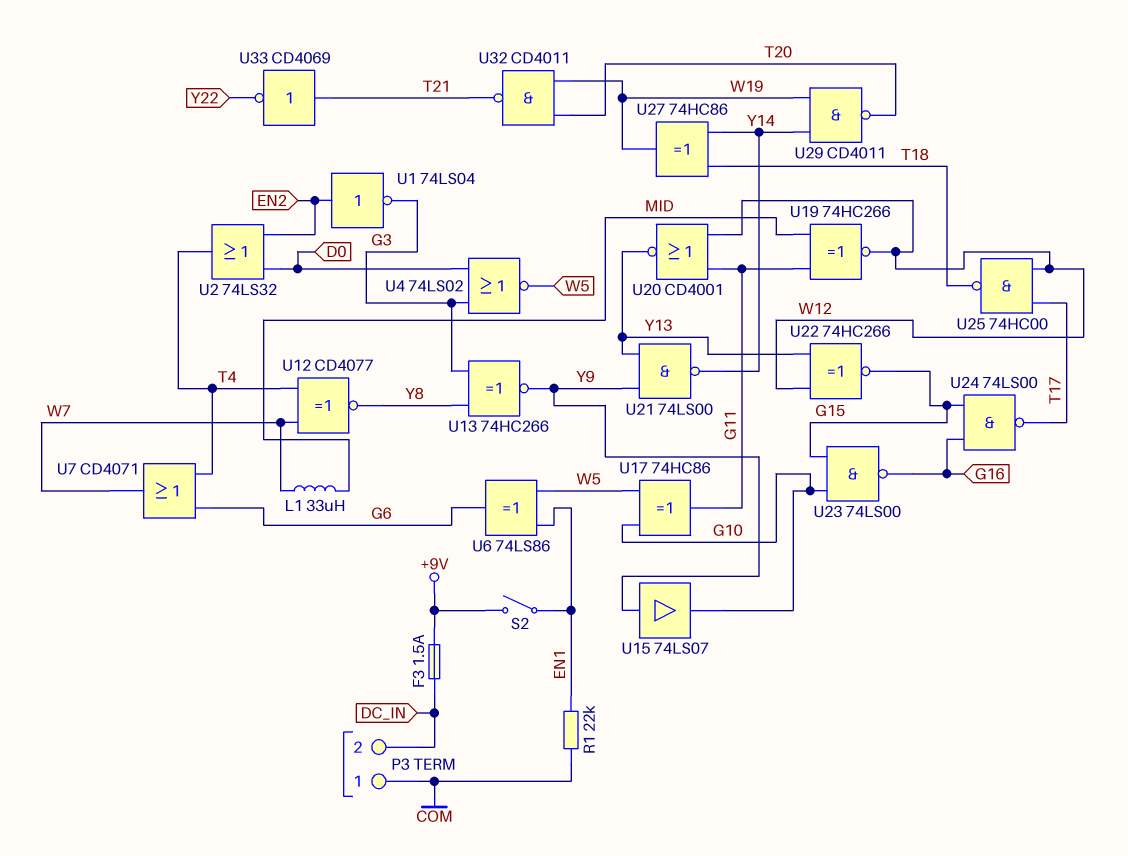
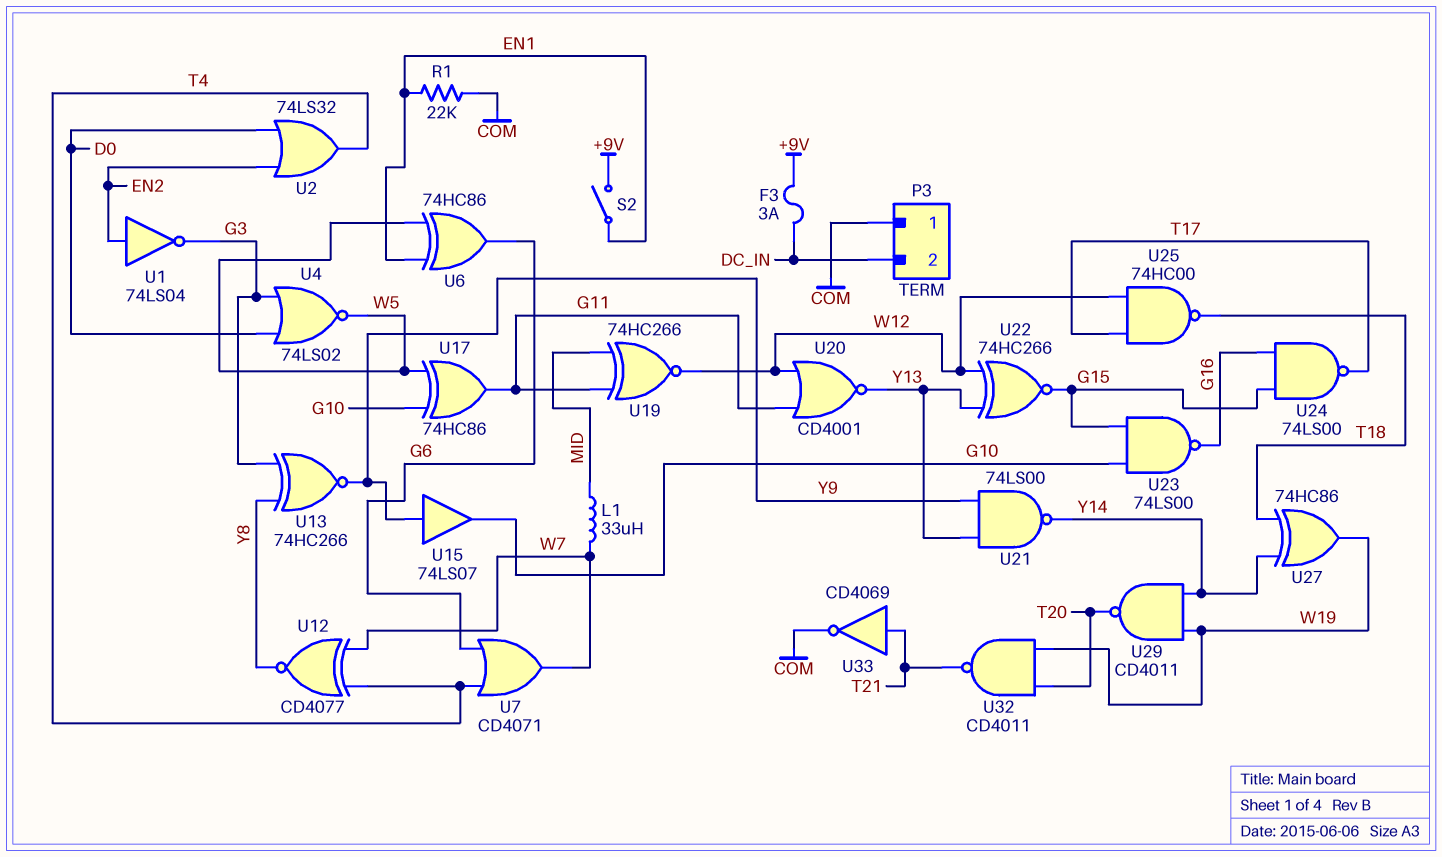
F3: 1.5A (+9V, DC_IN) -> 3A (+9V, DC_IN)
U6: XOR 74LS86 (in EN1, in W5, out G6) -> XOR 74HC86 (in EN1, in W5, out G6)
U33: NOT CD4069 (in T21, out Y22) -> NOT CD4069 (in T21, out COM)

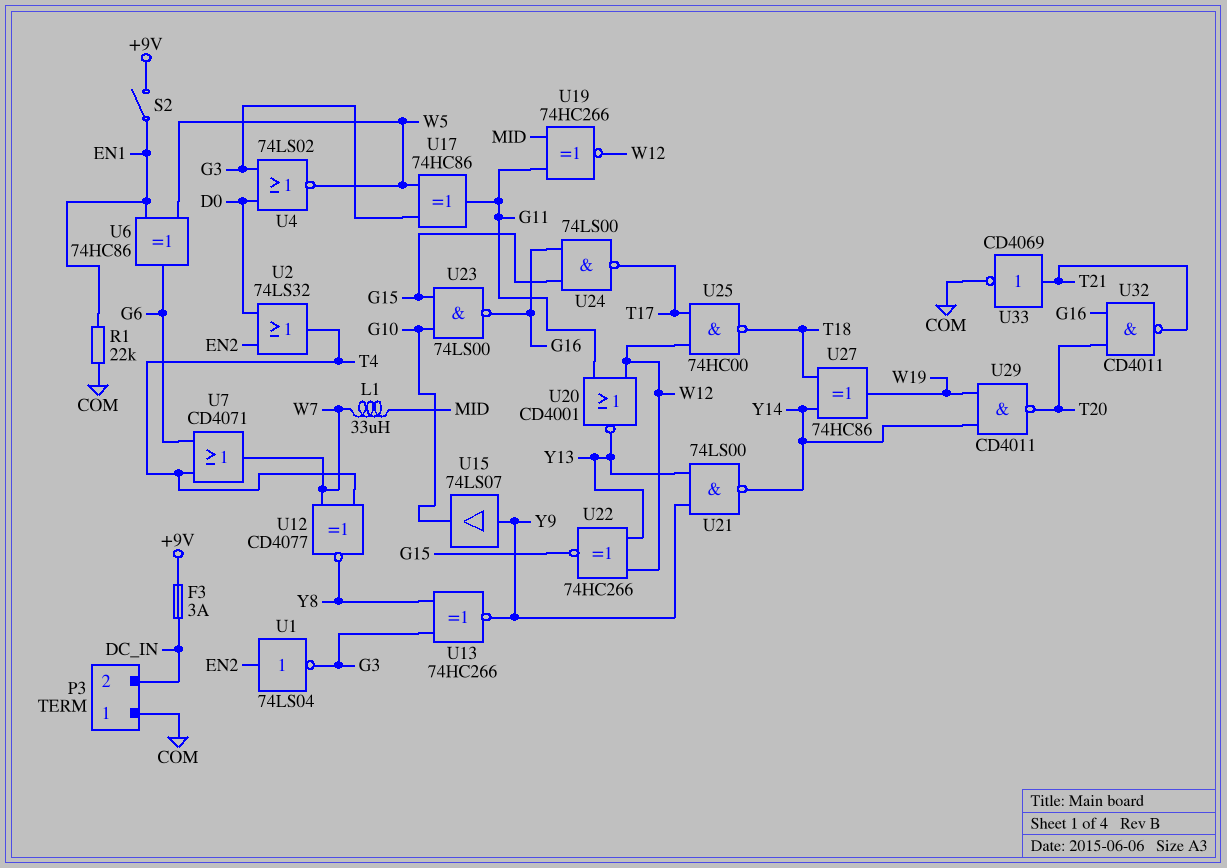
U17: XOR 74HC86 (in G10, in W5, out G11) -> XOR 74HC86 (in G3, in W5, out G11)
U32: NAND CD4011 (in T20, in W19, out T21) -> NAND CD4011 (in G16, in T20, out T21)

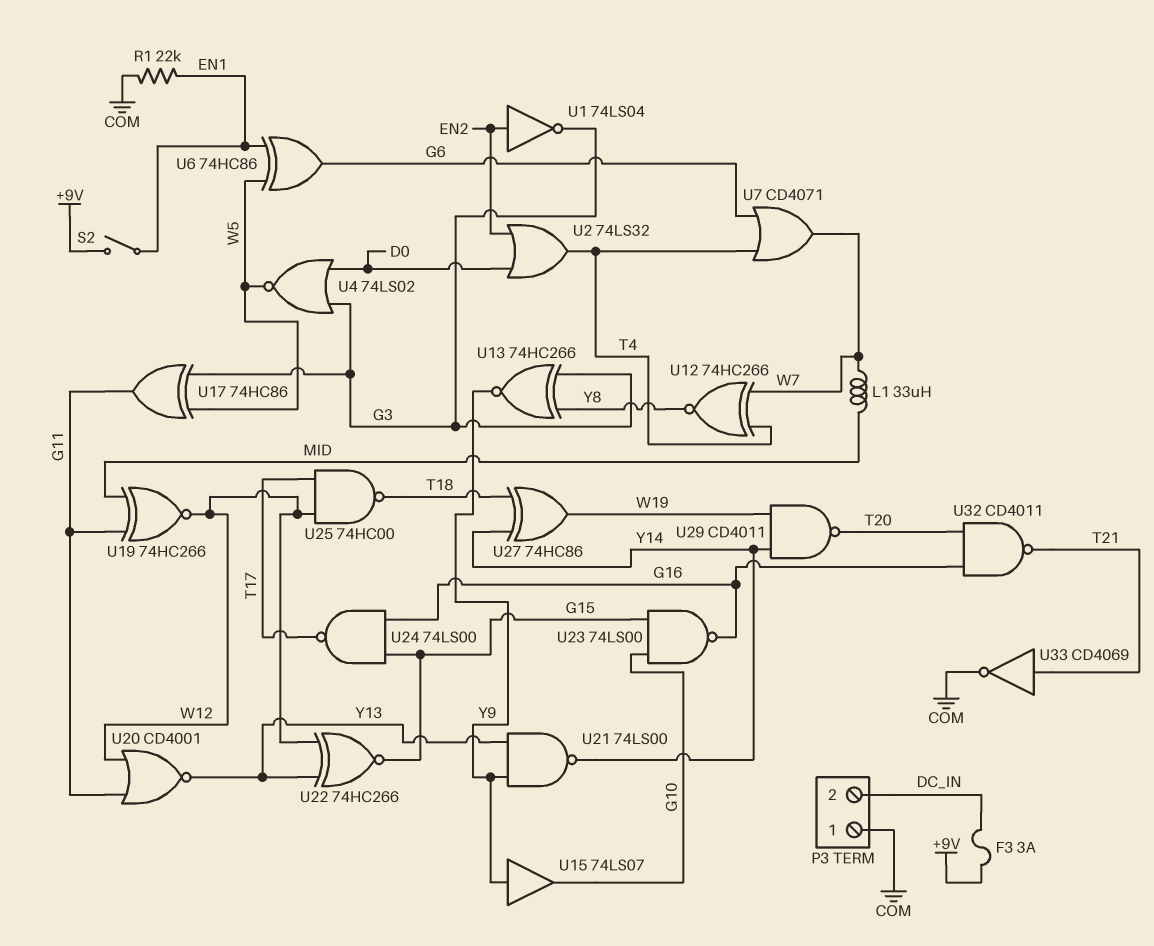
U12: XNOR CD4077 (in T4, in W7, out Y8) -> XNOR 74HC266 (in T4, in W7, out Y8)

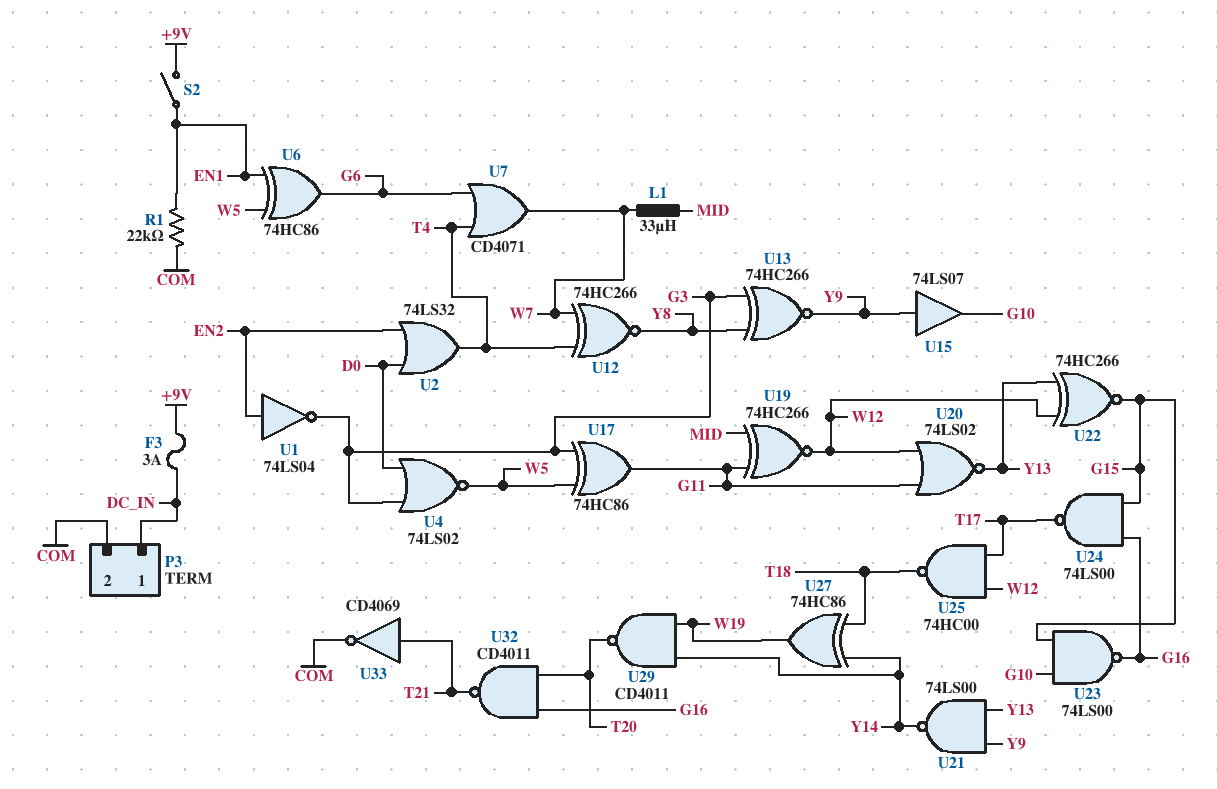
P3 pin 1: COM -> DC_IN
P3 pin 2: DC_IN -> COM
U20: NOR CD4001 (in G11, in W12, out Y13) -> NOR 74LS02 (in G11, in W12, out Y13)

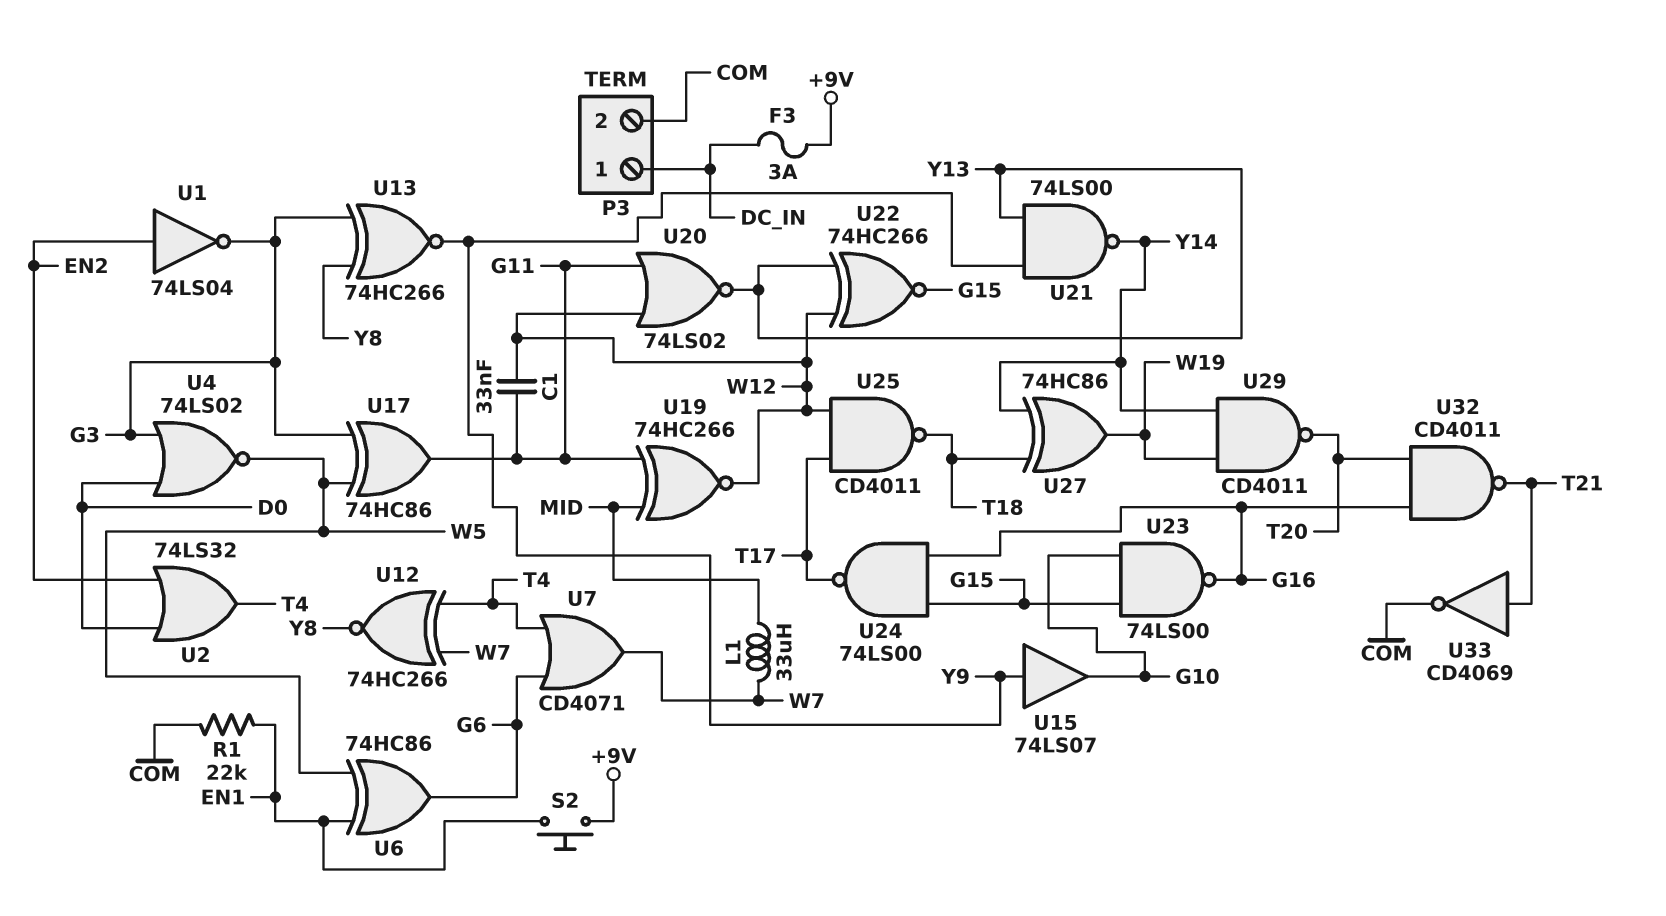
C1: none -> 33nF (G11, W12)
S2: switch (+9V, EN1) -> button (+9V, EN1)
U25: NAND 74HC00 (in T17, in W12, out T18) -> NAND CD4011 (in T17, in W12, out T18)

